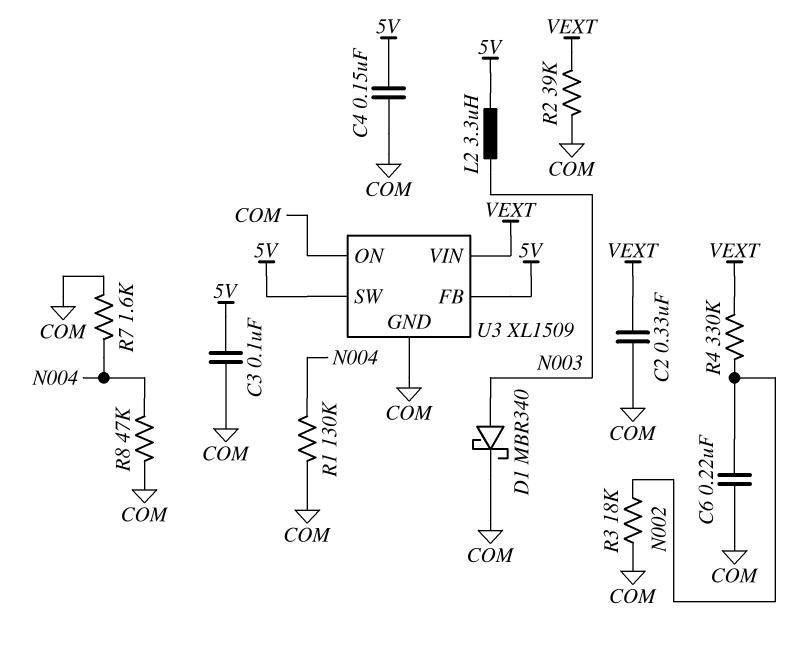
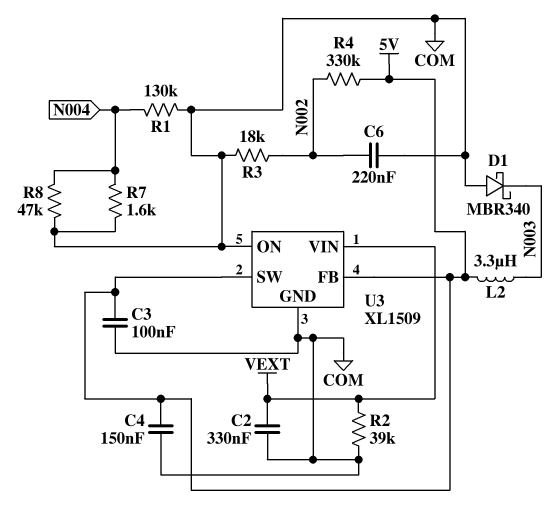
D1: schottky MBR340 (A N003, K COM) -> schottky MBR340 (A COM, K N003)
R4: 330k (N002, VEXT) -> 330k (5V, N002)

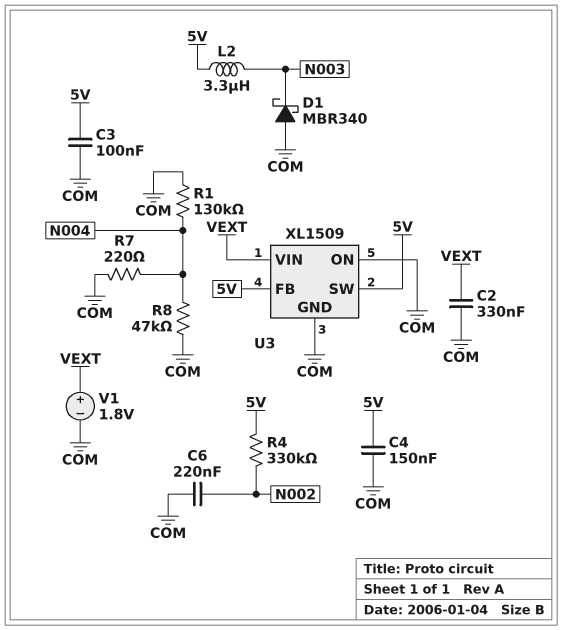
R2: 39k (COM, VEXT) -> none
R3: 18k (COM, N002) -> none
R7: 1.6k (COM, N004) -> 220 (COM, N004)
V1: none -> 1.8V (plus VEXT, minus COM)

